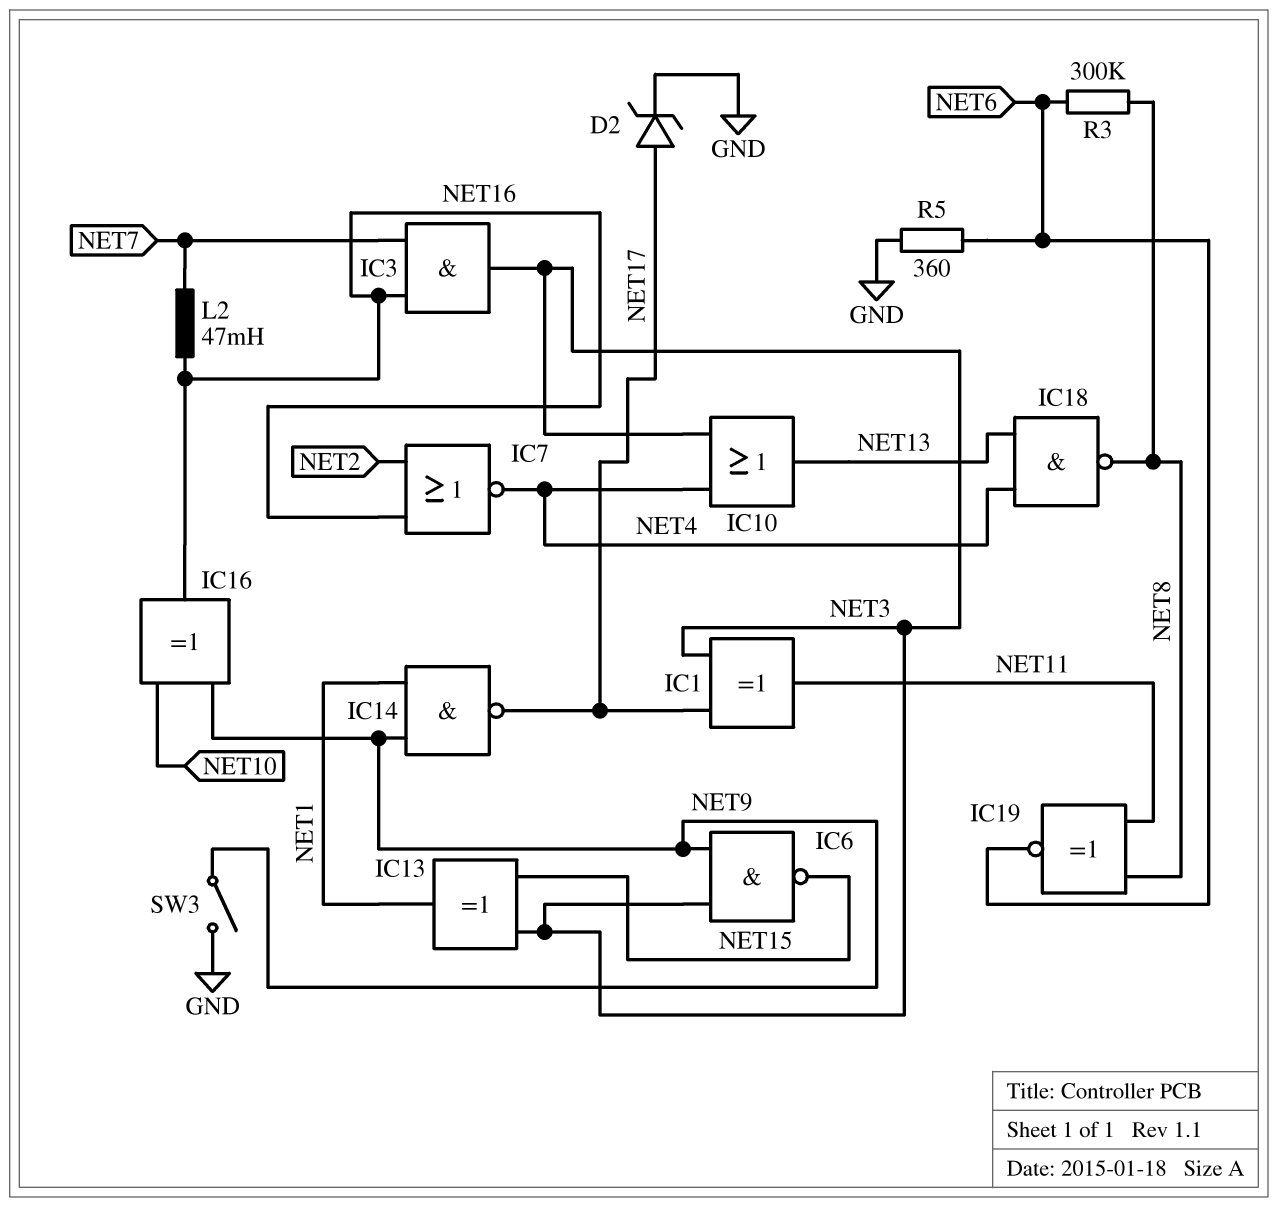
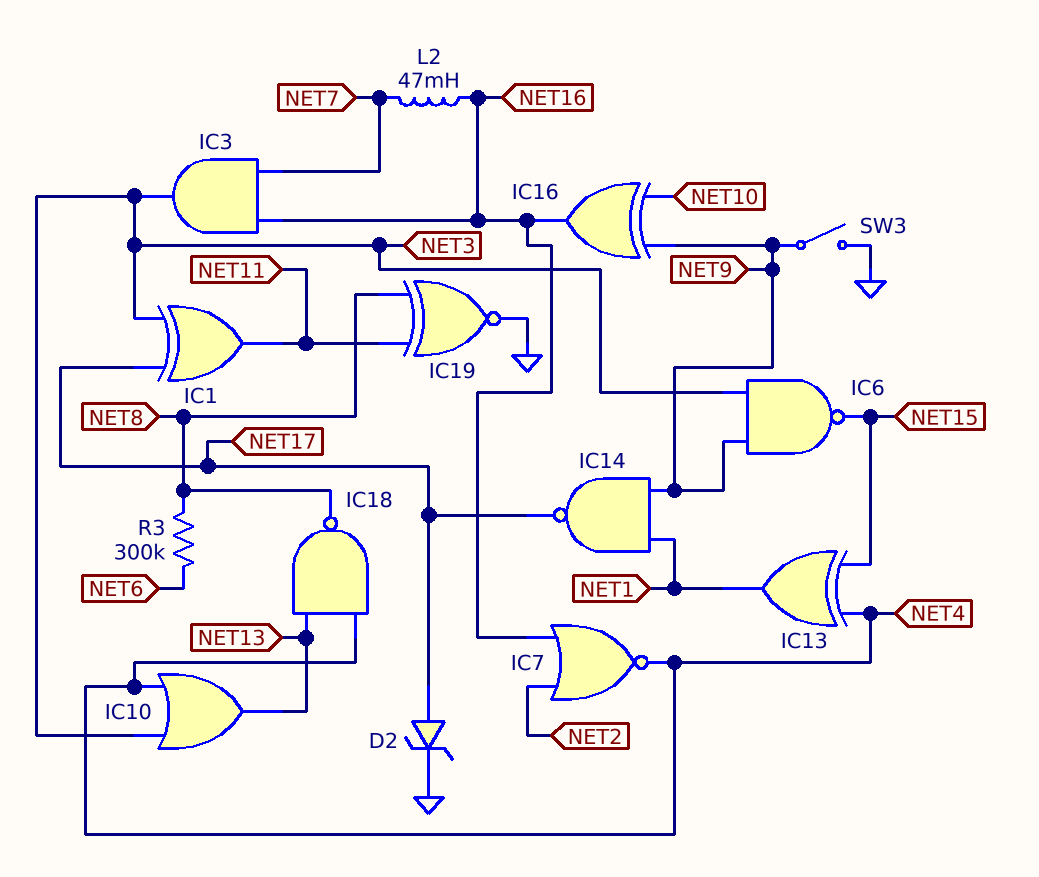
IC13: XOR (in NET3, in NET15, out NET1) -> XOR (in NET4, in NET15, out NET1)
IC19: XNOR (in NET8, in NET11, out NET6) -> XNOR (in NET8, in NET11, out GND)
R5: 360 (GND, NET6) -> none

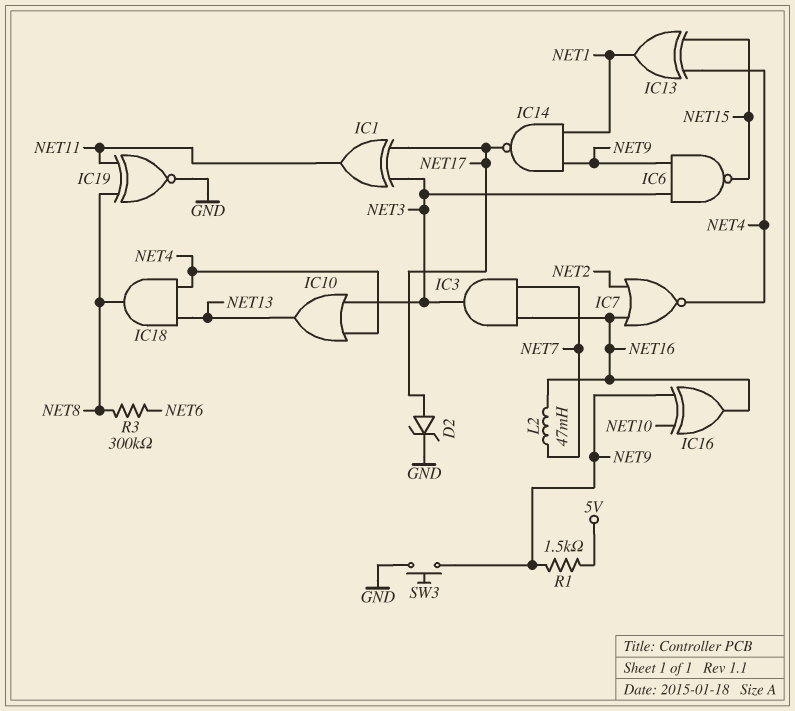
IC18: NAND (in NET4, in NET13, out NET8) -> AND (in NET4, in NET13, out NET8)
R1: none -> 1.5k (5V, NET9)
SW3: switch (GND, NET9) -> button (GND, NET9)

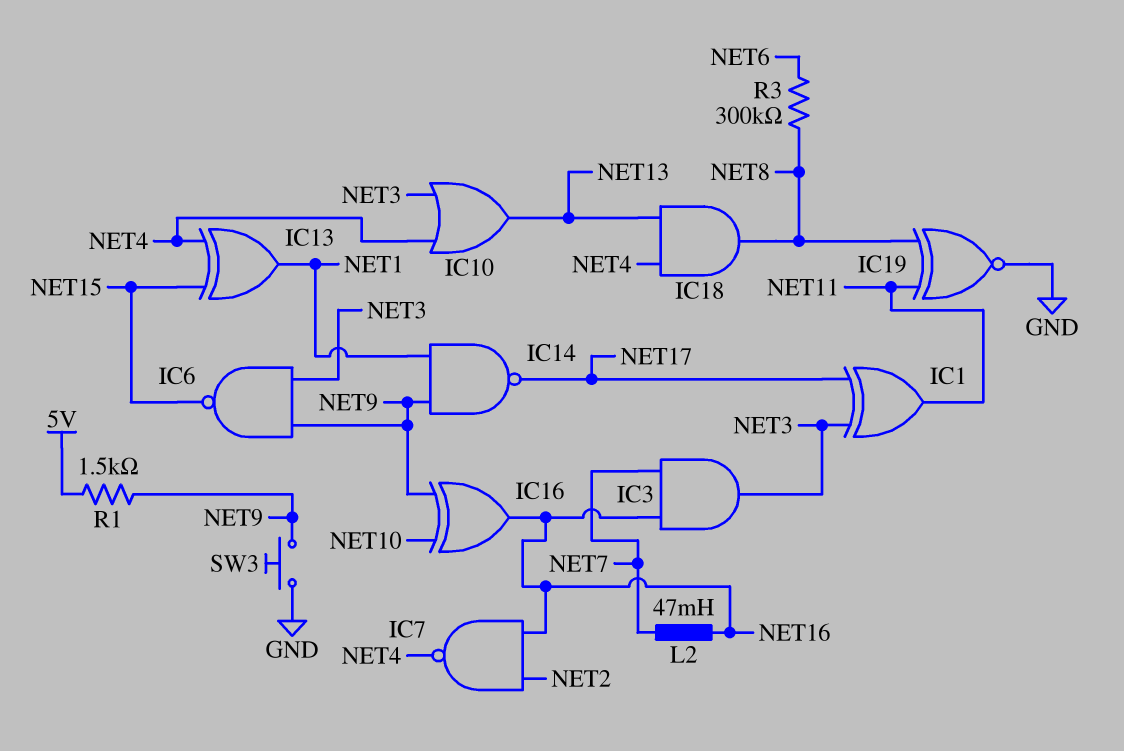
D2: zener (A NET17, K GND) -> none
IC7: NOR (in NET2, in NET16, out NET4) -> NAND (in NET2, in NET16, out NET4)

